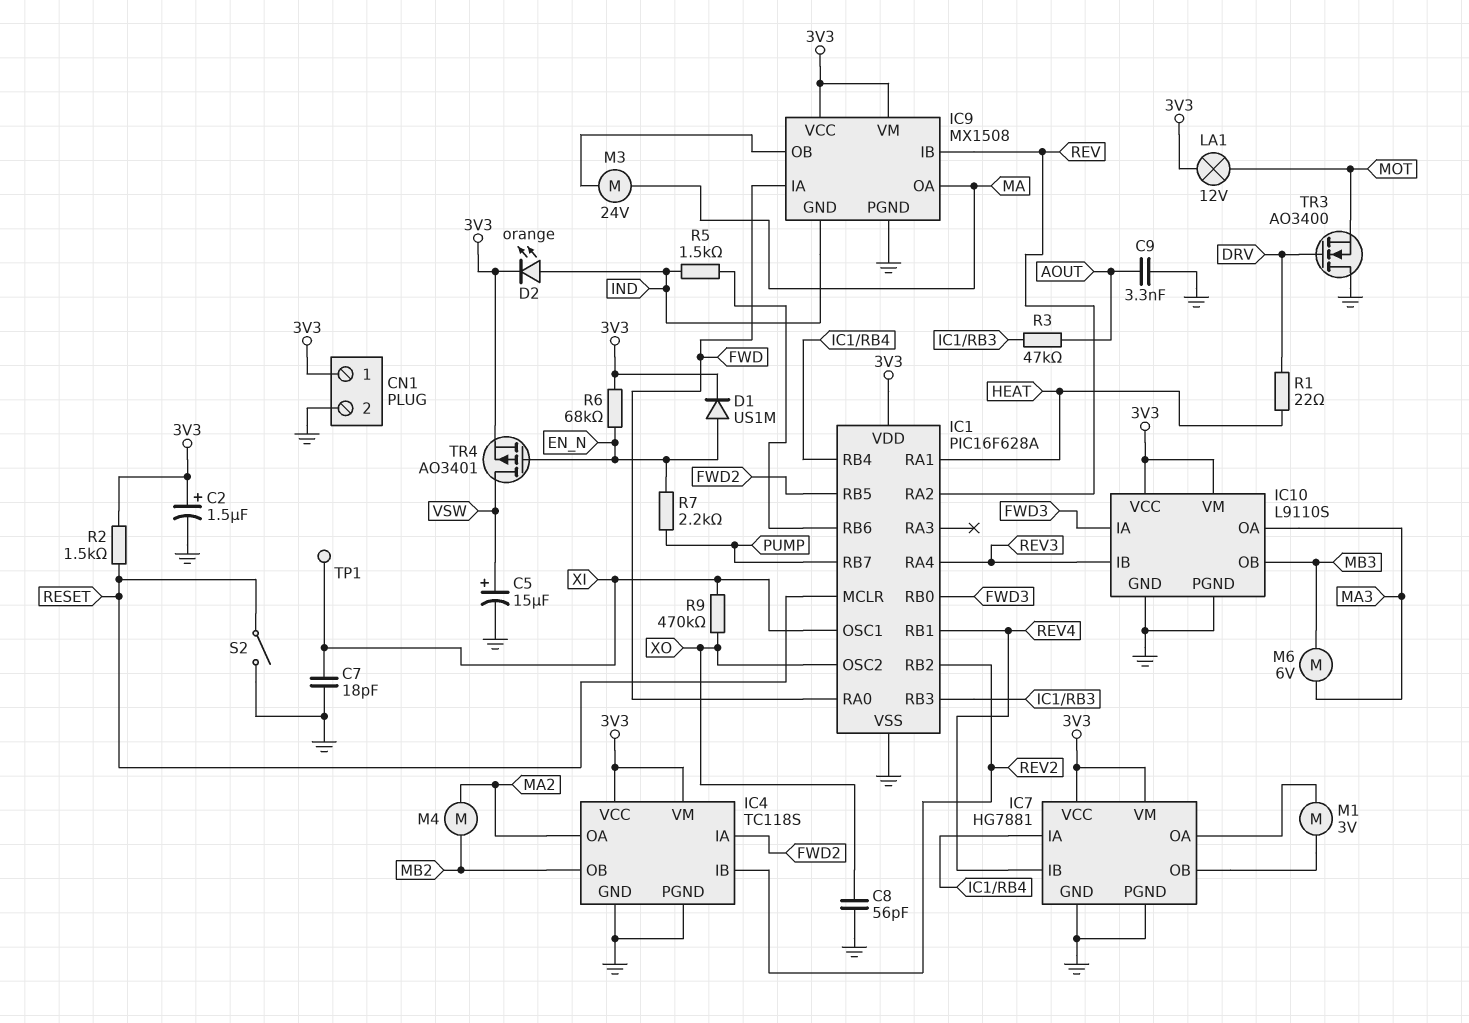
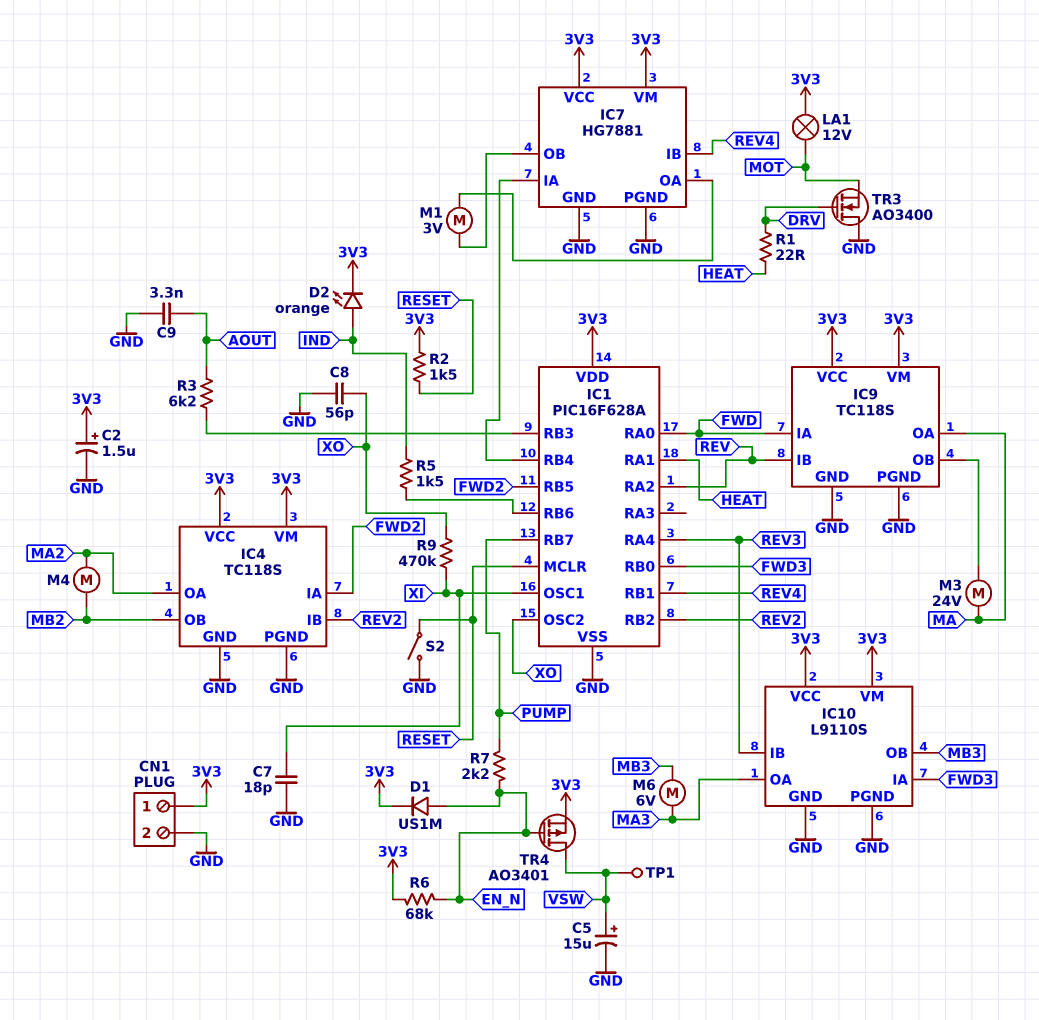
IC9: MX1508 -> TC118S
IC9 pin GND: IND -> GND
R3: 47k (AOUT, IC1/RB3) -> 6.2k (AOUT, IC1/RB3)
TP1: test point (XI) -> test point (VSW)

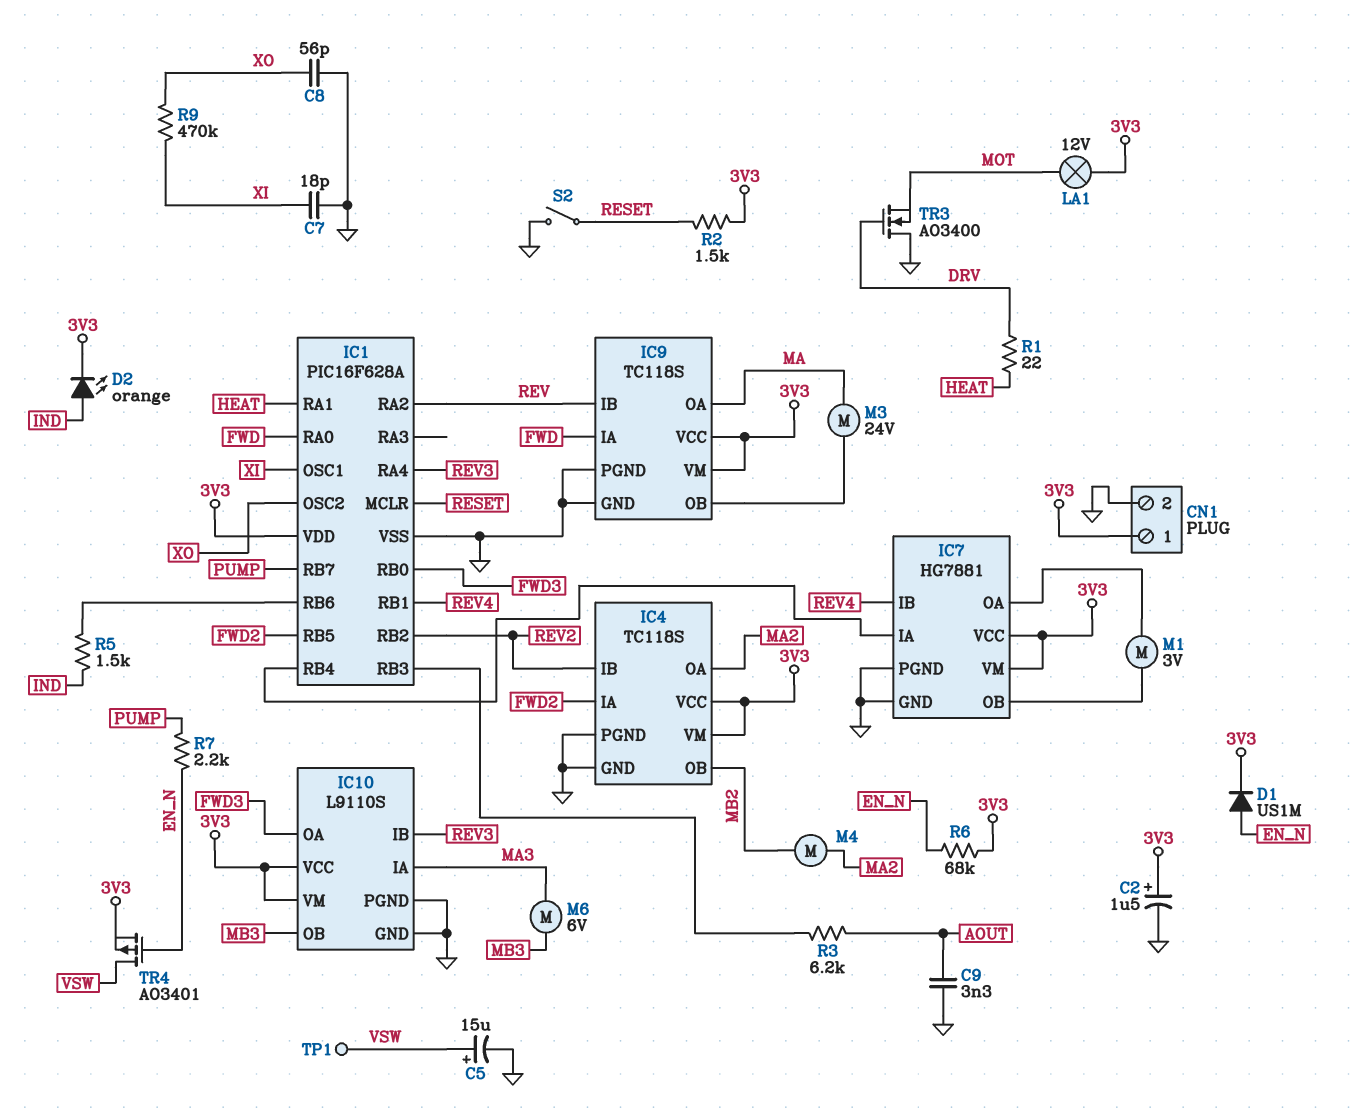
IC10 pin IA: FWD3 -> MA3
IC10 pin OA: MA3 -> FWD3

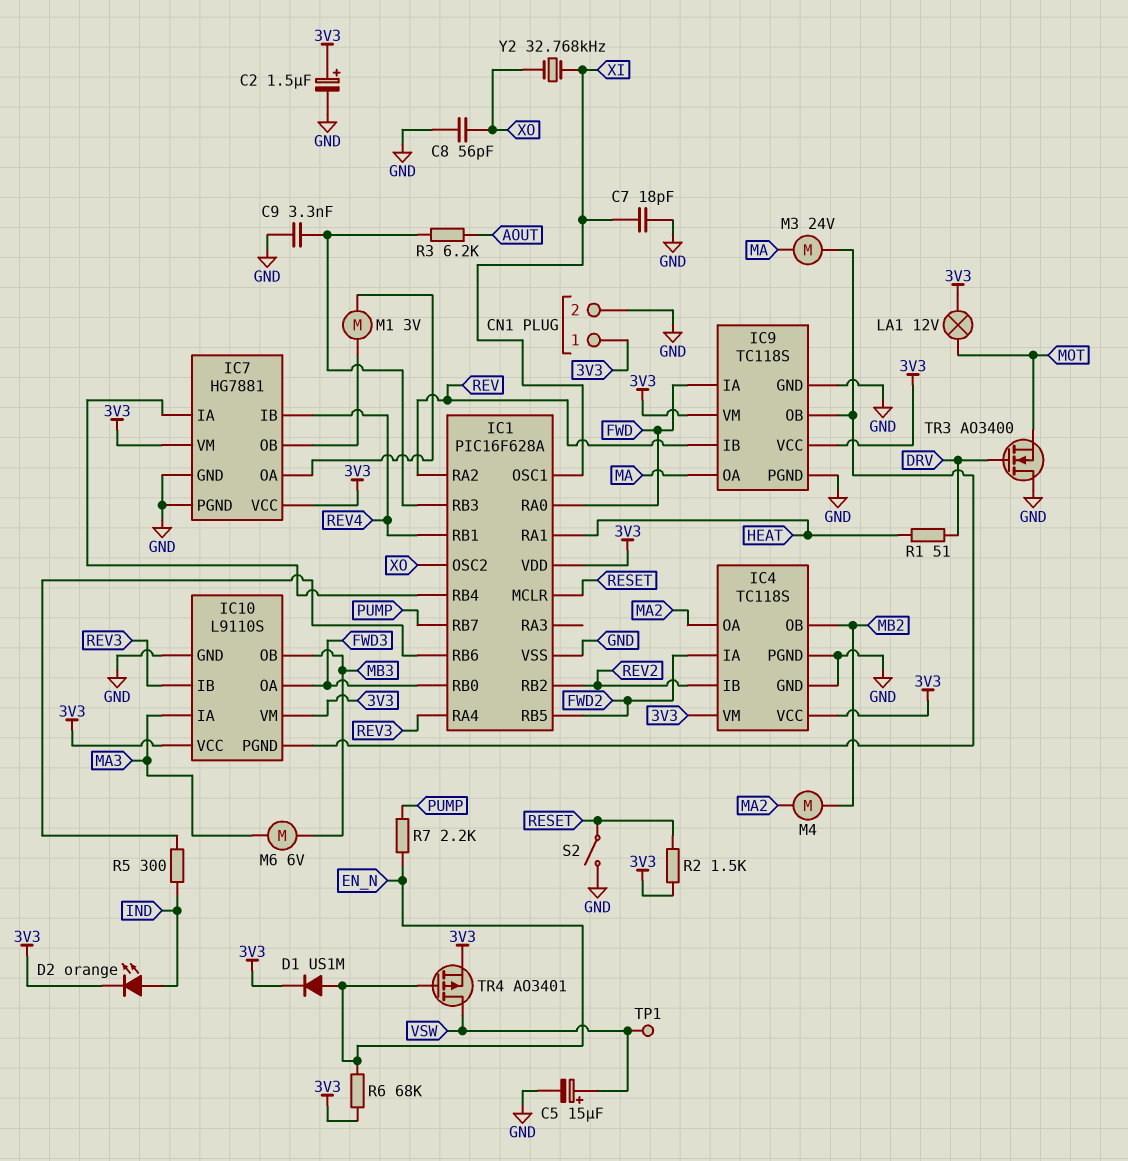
C9: 3.3nF (AOUT, GND) -> 3.3nF (GND, IC1/RB3)
IC10 pin PGND: GND -> IC9/OB
R1: 22 (DRV, HEAT) -> 51 (DRV, HEAT)
R5: 1.5k (IC1/RB6, IND) -> 300 (IC1/RB6, IND)
R9: 470k (XI, XO) -> none
Y2: none -> 32.768kHz (XI, XO)

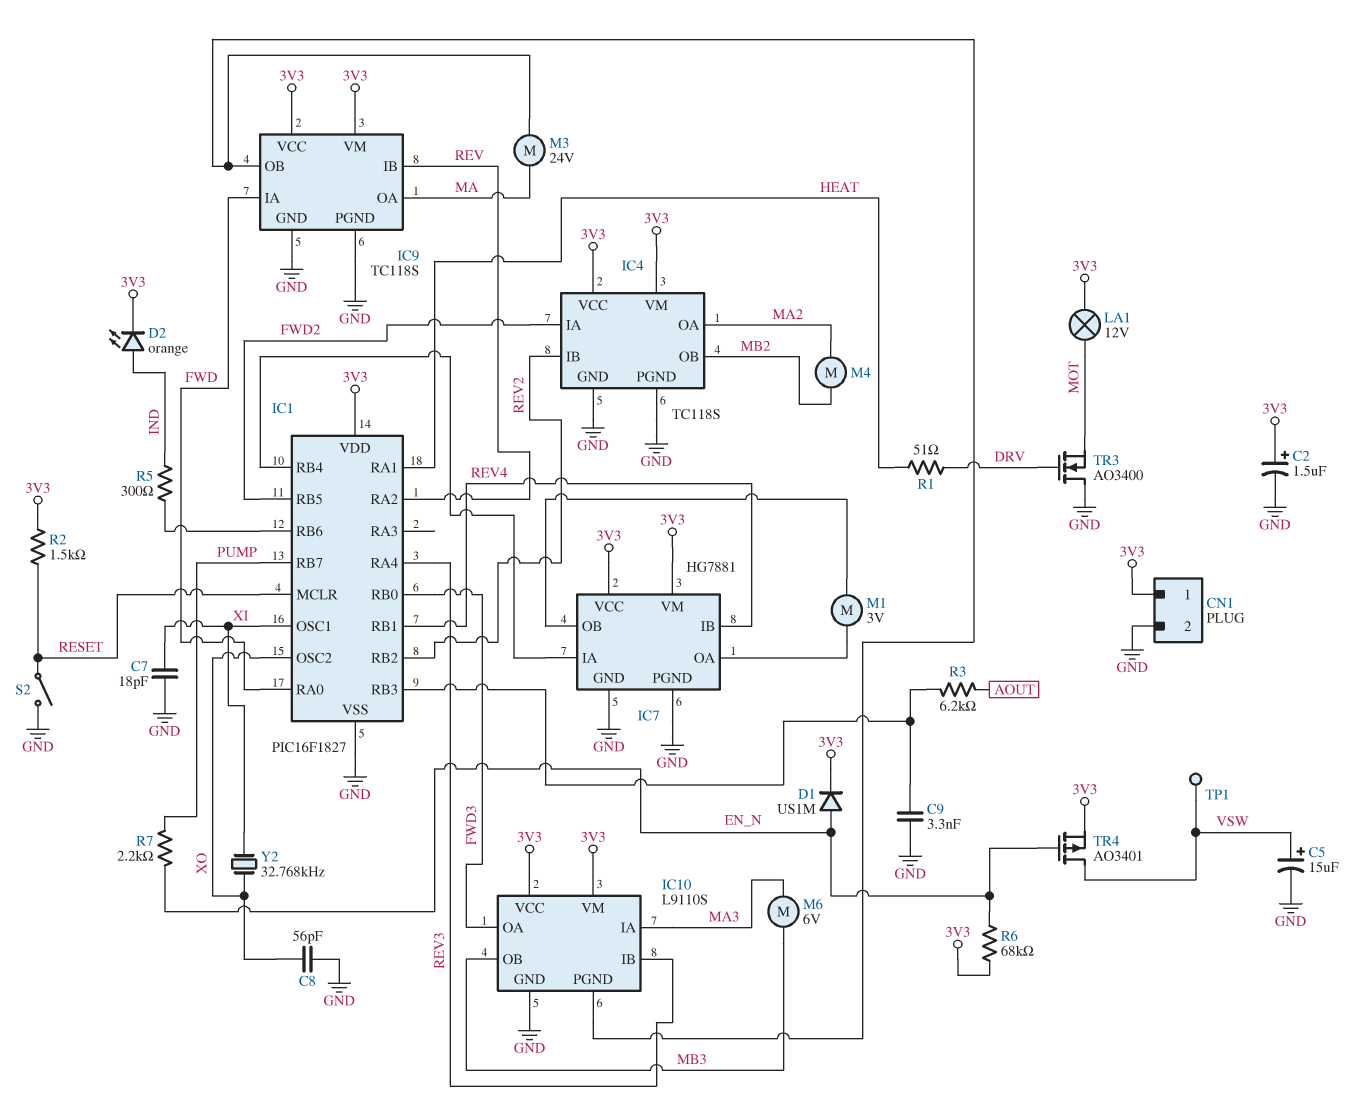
IC1: PIC16F628A -> PIC16F1827

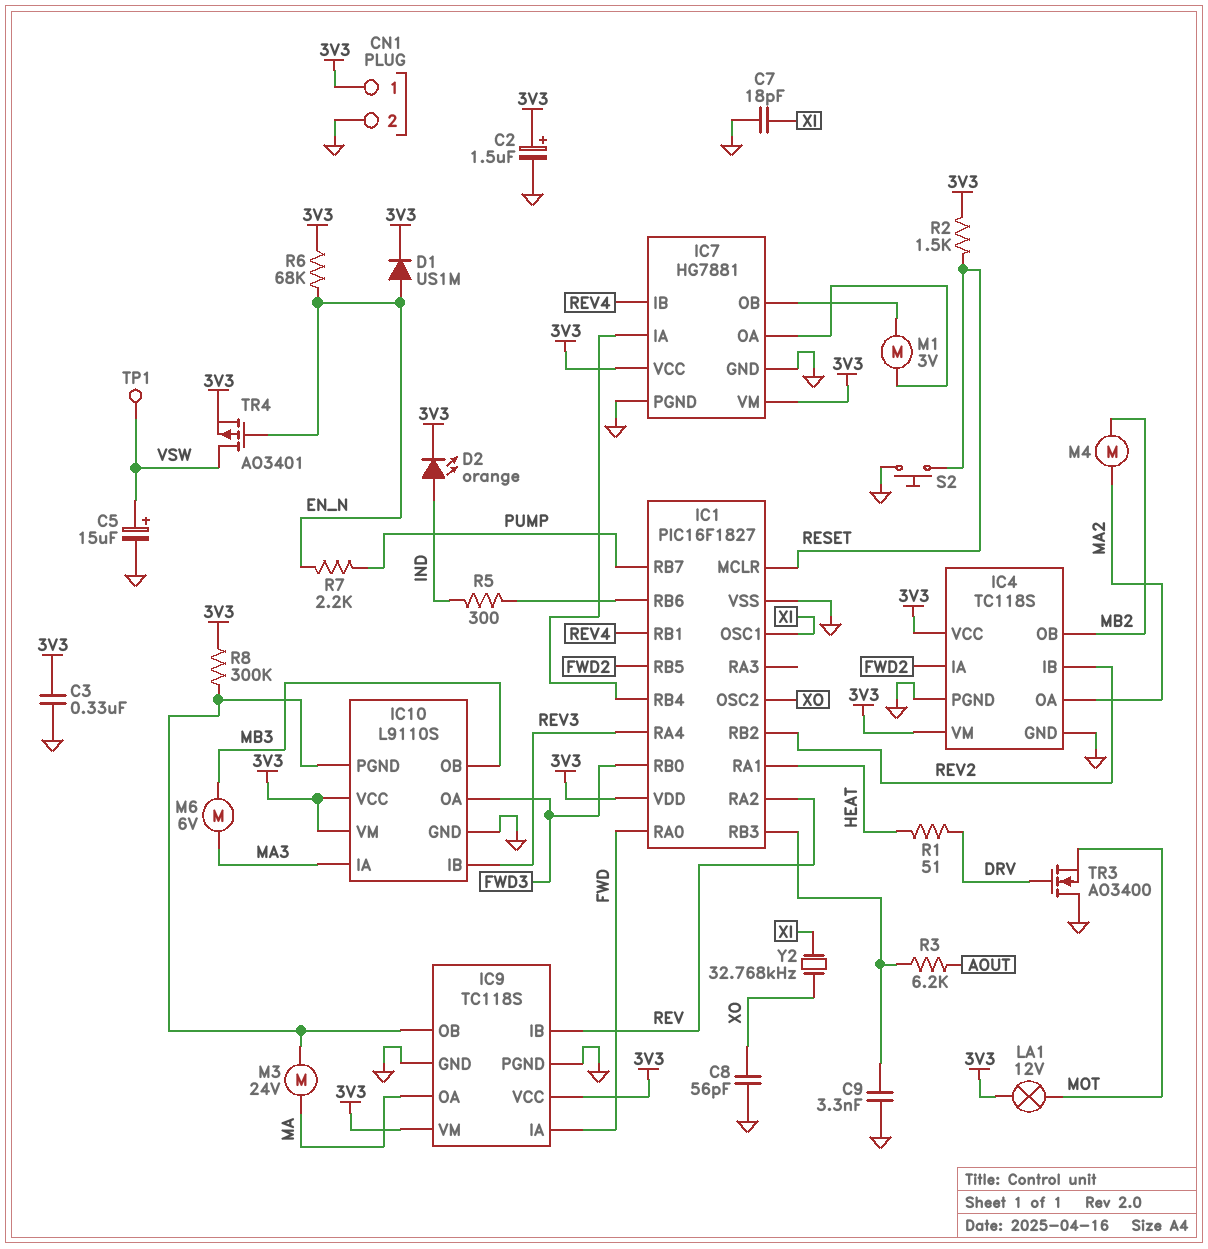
C3: none -> 330nF (3V3, GND)
R8: none -> 300k (3V3, IC9/OB)
S2: switch (GND, RESET) -> button (GND, RESET)

